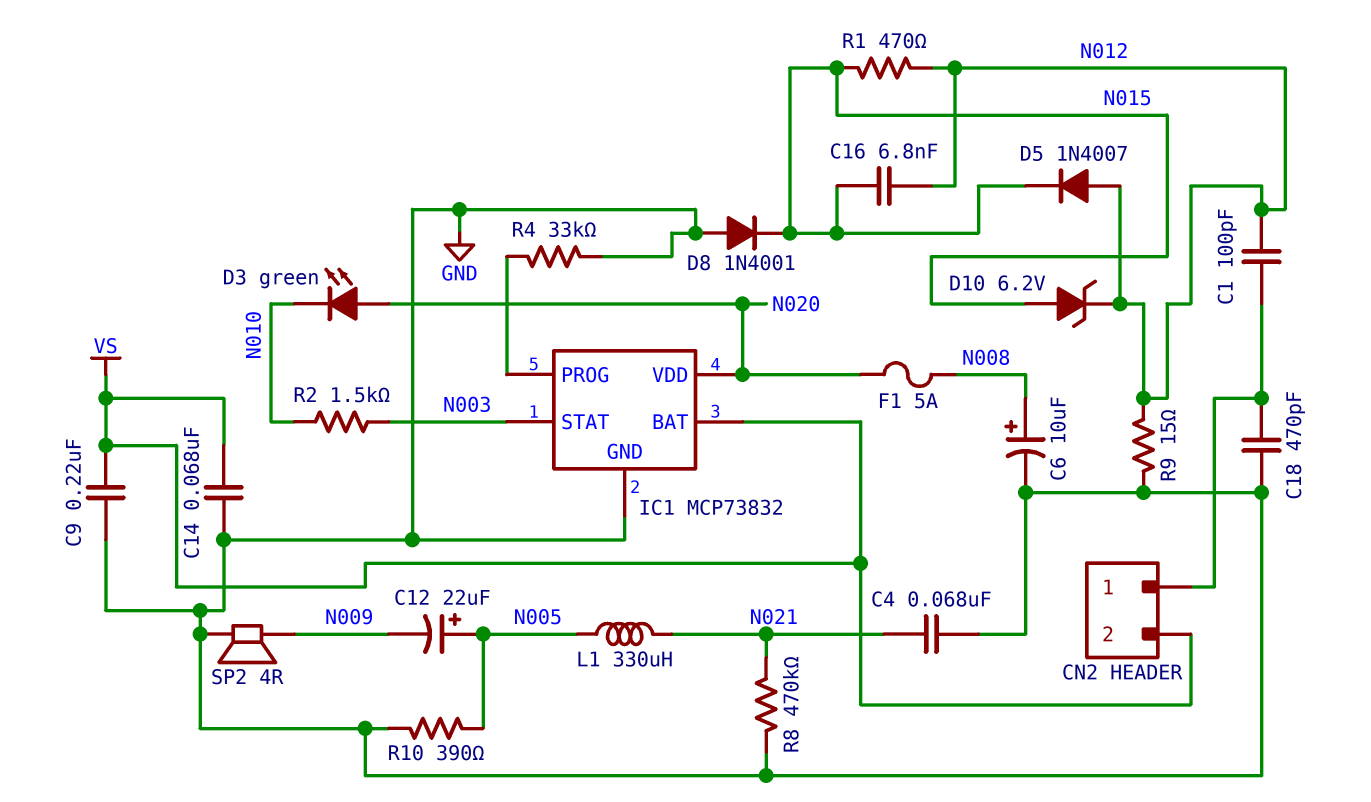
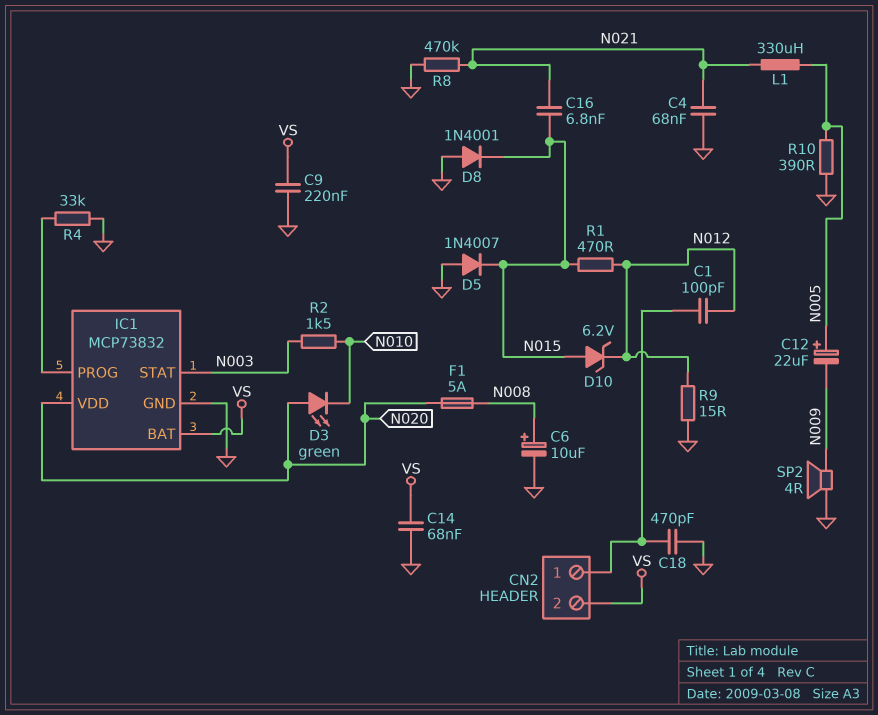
C16: 6.8nF (N012, N015) -> 6.8nF (N015, N021)
D5: diode 1N4007 (A N012, K N015) -> diode 1N4007 (A GND, K N015)

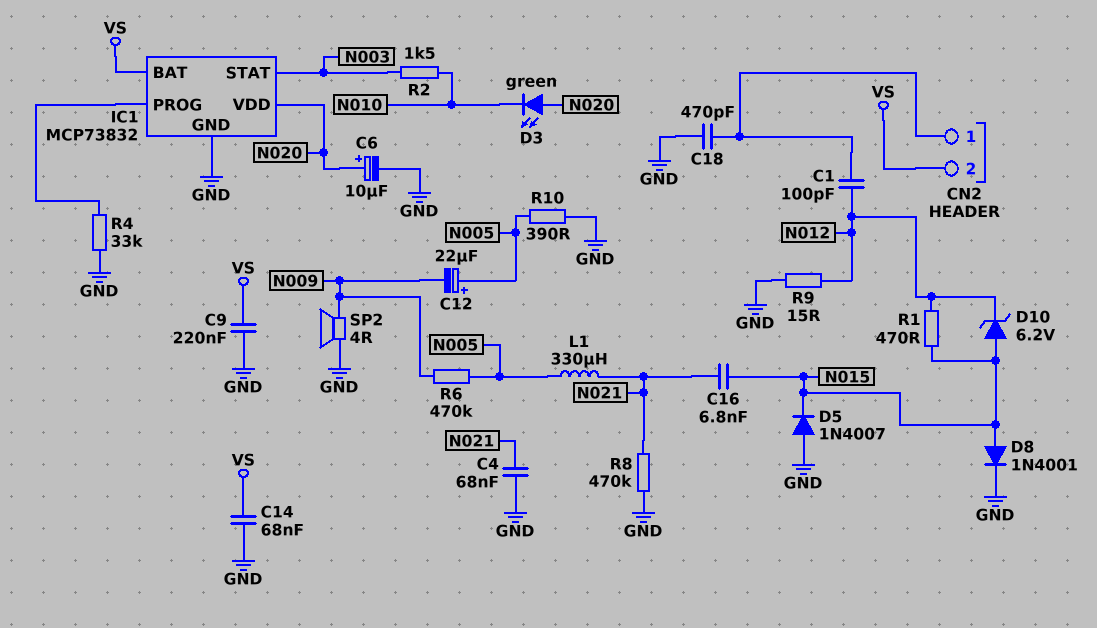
C6: 10uF (plus N008, minus GND) -> 10uF (plus N020, minus GND)
D8: diode 1N4001 (A GND, K N015) -> diode 1N4001 (A N015, K GND)
F1: 5A (N008, N020) -> none
R6: none -> 470k (N005, N009)

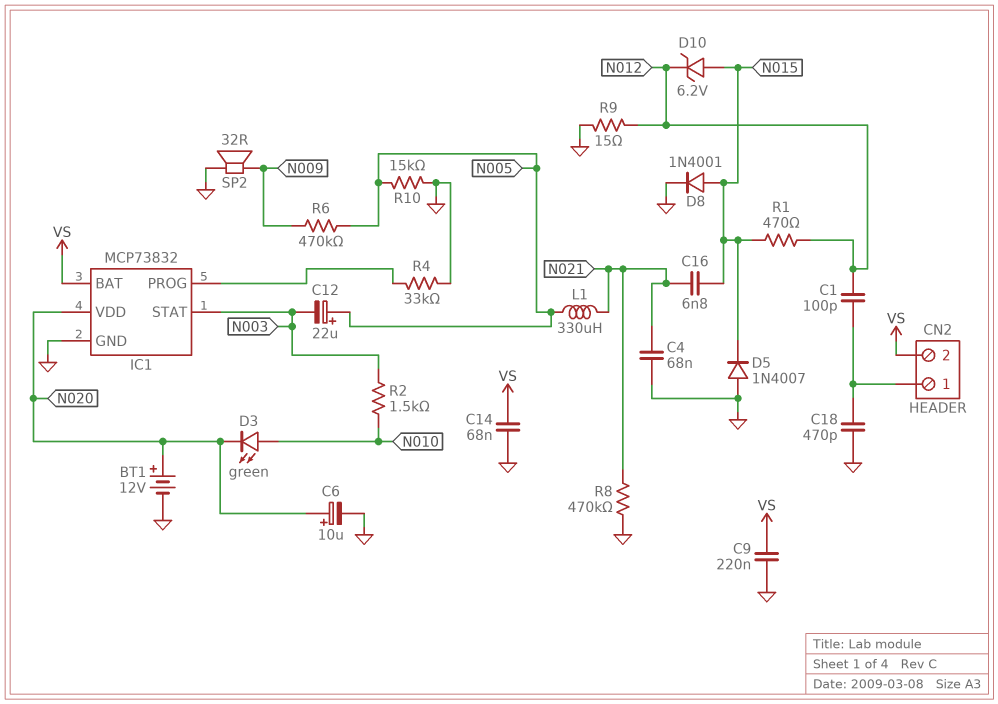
BT1: none -> 12V (plus N020, minus GND)
C12: 22uF (plus N005, minus N009) -> 22uF (plus N005, minus N003)
D3: LED green (A N020, K N010) -> LED green (A N010, K N020)
R10: 390 (GND, N005) -> 15k (GND, N005)
SP2: speaker 4R (GND, N009) -> speaker 32R (GND, N009)

